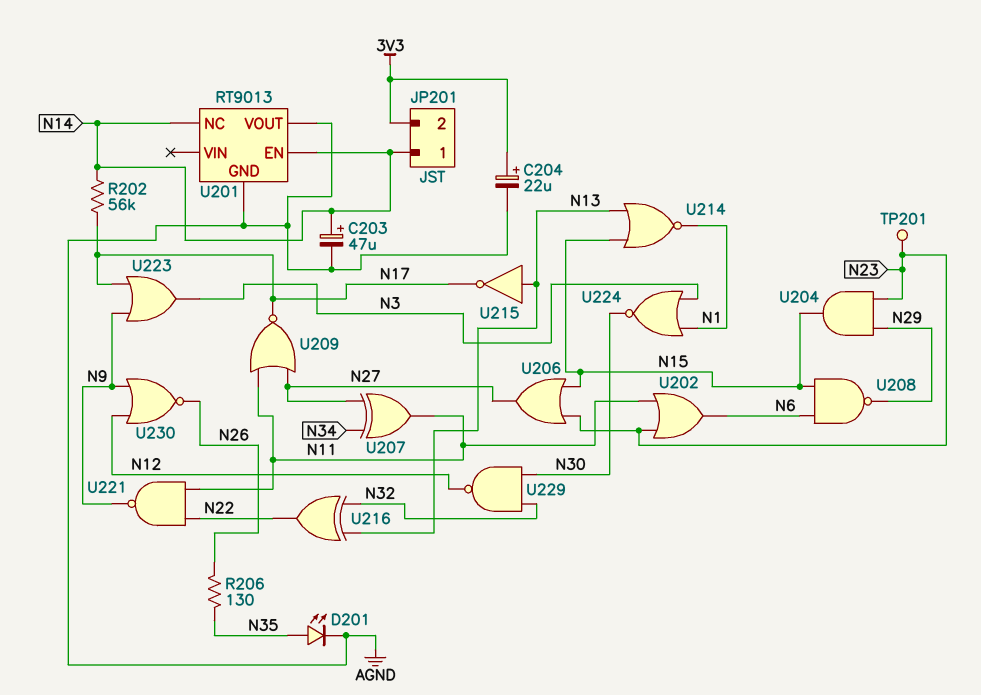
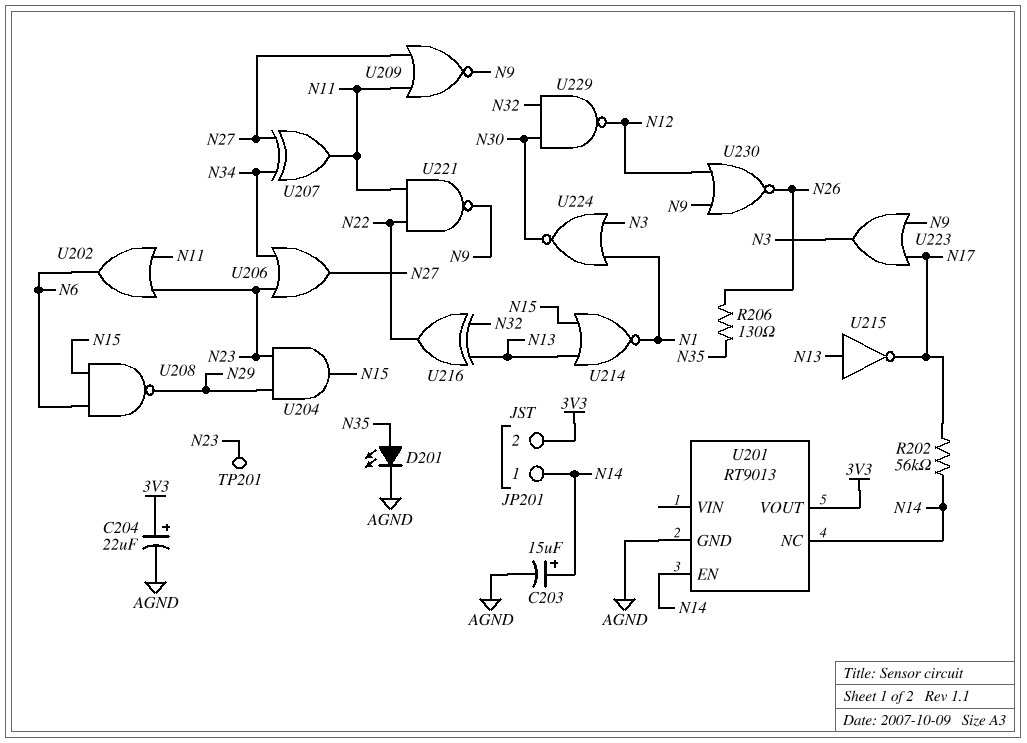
C203: 47uF (plus N14, minus AGND) -> 15uF (plus N14, minus AGND)
U201 pin VOUT: AGND -> 3V3
U206: OR (in N15, in N23, out N27) -> OR (in N23, in N34, out N27)
U209: NOR (in N11, in N27, out N17) -> NOR (in N11, in N27, out N9)

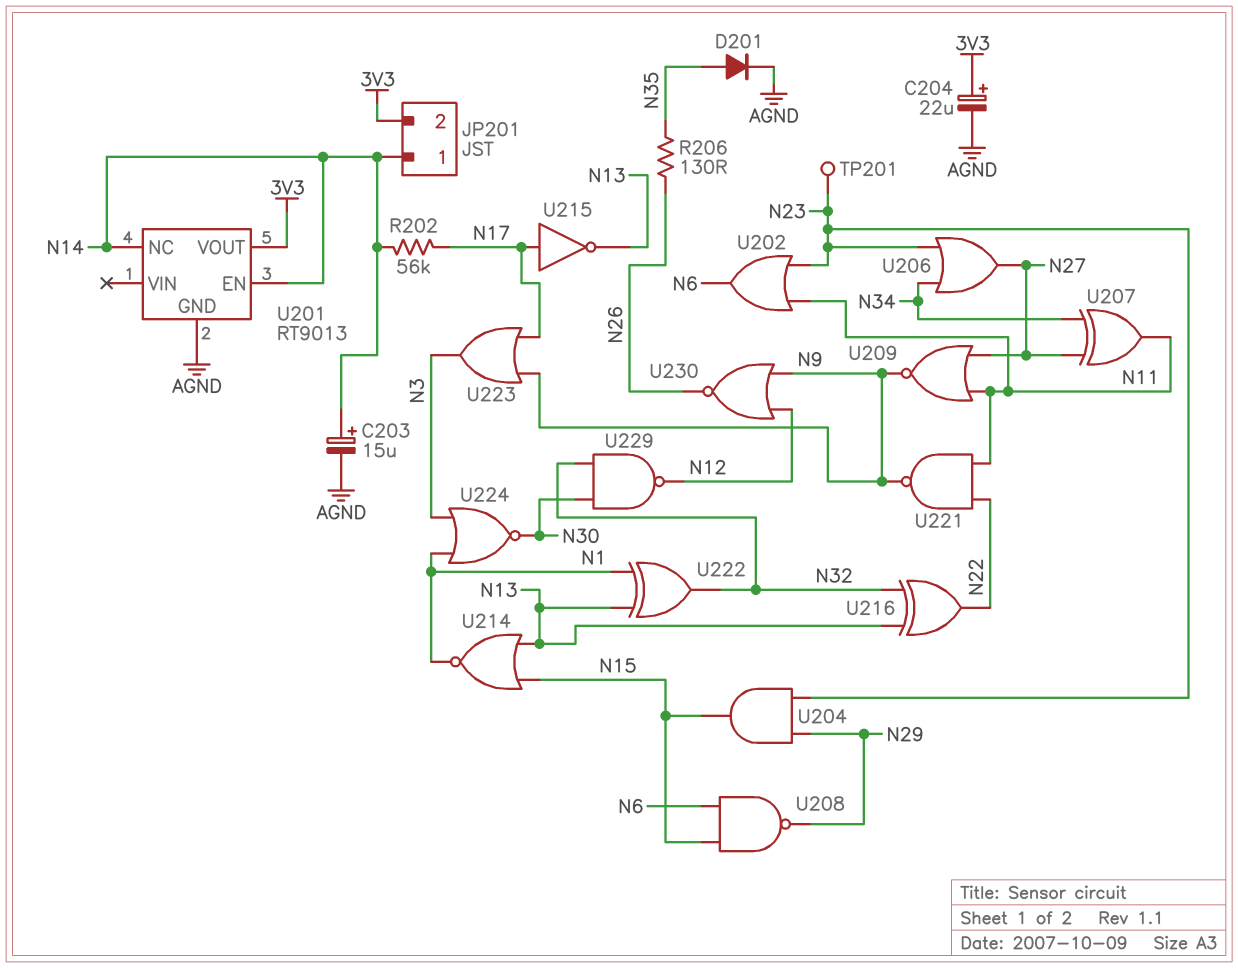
D201: LED (A N35, K AGND) -> diode (A N35, K AGND)
U215: NOT (in N13, out N17) -> NOT (in N17, out N13)
U222: none -> XOR (in N1, in N13, out N32)

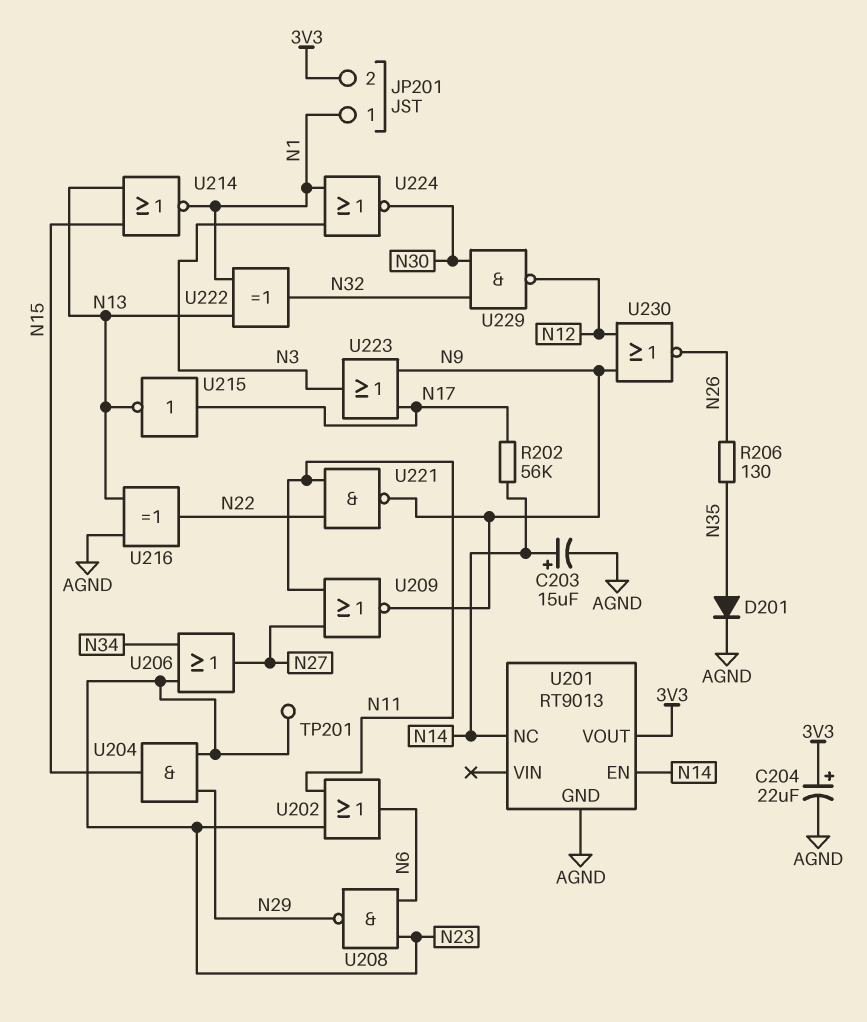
JP201 pin 1: N14 -> N1
U207: XOR (in N27, in N34, out N11) -> none
U208: NAND (in N6, in N15, out N29) -> NAND (in N6, in N23, out N29)
U216: XOR (in N13, in N32, out N22) -> XOR (in AGND, in N13, out N22)

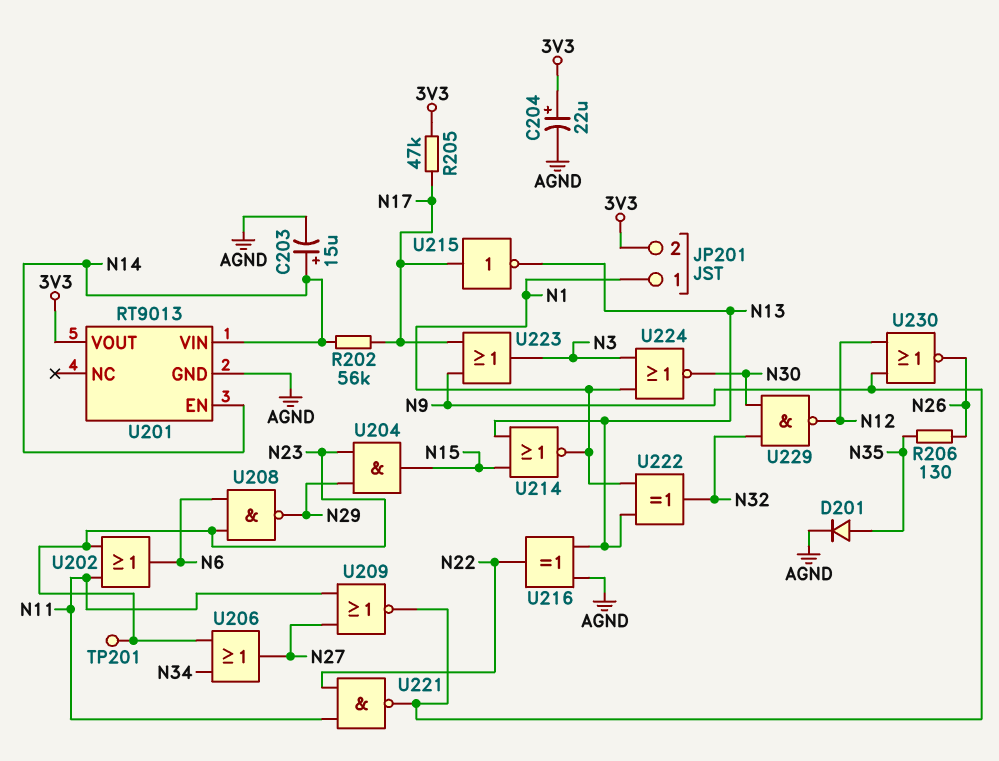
R205: none -> 47k (3V3, N17)
U201 pin NC: N14 -> none
U201 pin VIN: none -> N14

